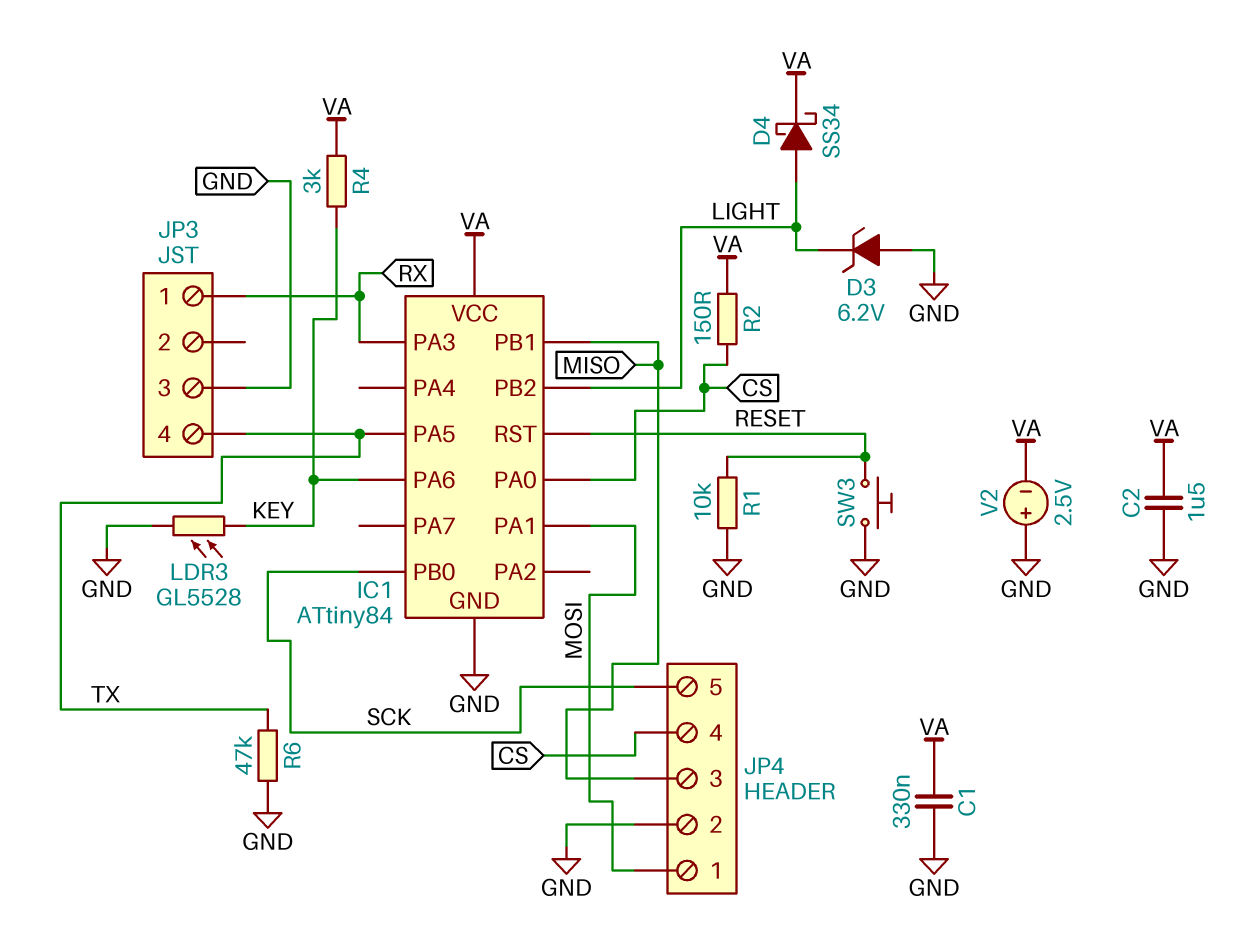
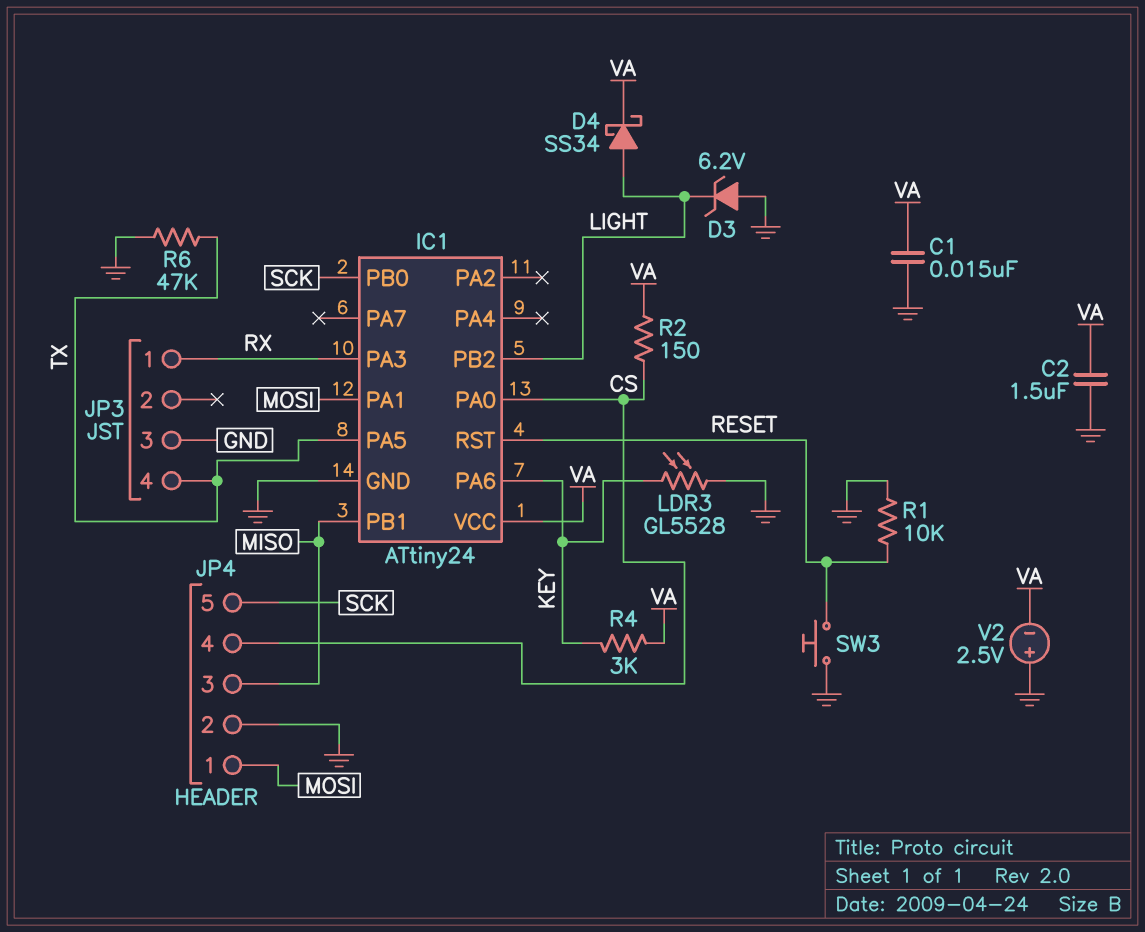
C1: 330nF (GND, VA) -> 15nF (GND, VA)
IC1: ATtiny84 -> ATtiny24

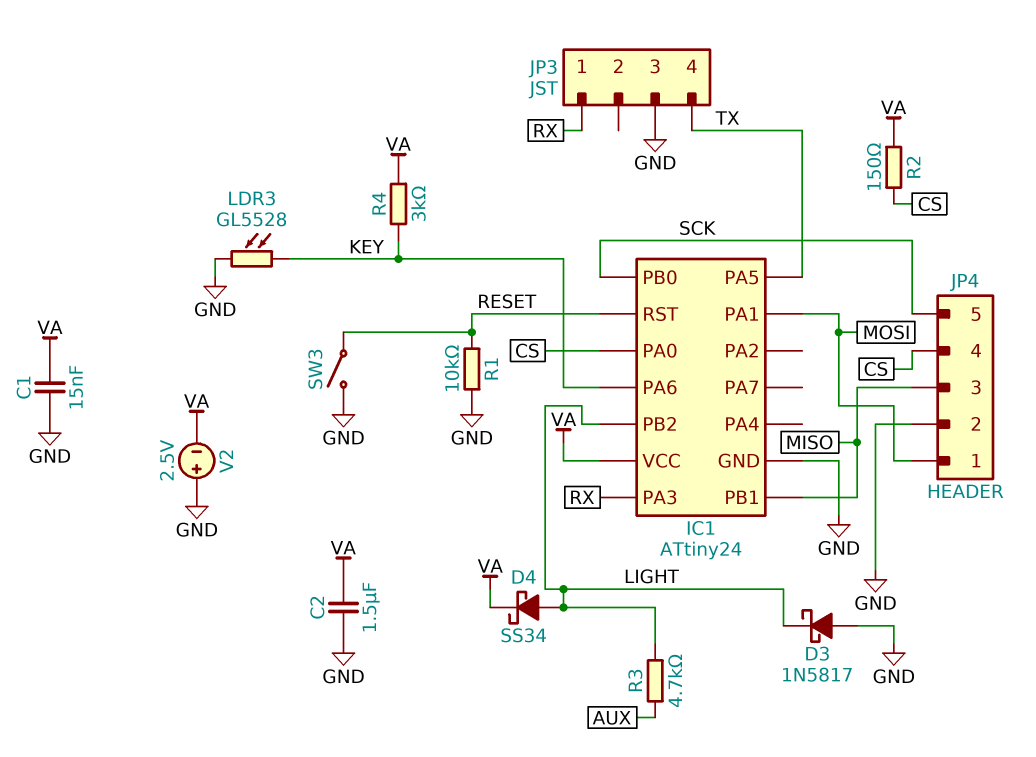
D3: zener 6.2V (A GND, K LIGHT) -> schottky 1N5817 (A GND, K LIGHT)
R3: none -> 4.7k (AUX, LIGHT)
R6: 47k (GND, TX) -> none
SW3: button (GND, RESET) -> switch (GND, RESET)

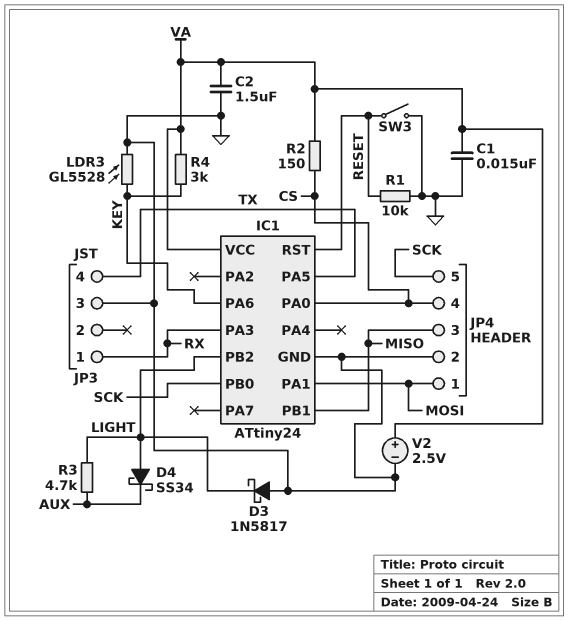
D4: schottky SS34 (A LIGHT, K VA) -> schottky SS34 (A LIGHT, K AUX)
V2: 2.5V (plus GND, minus VA) -> 2.5V (plus VA, minus GND)

